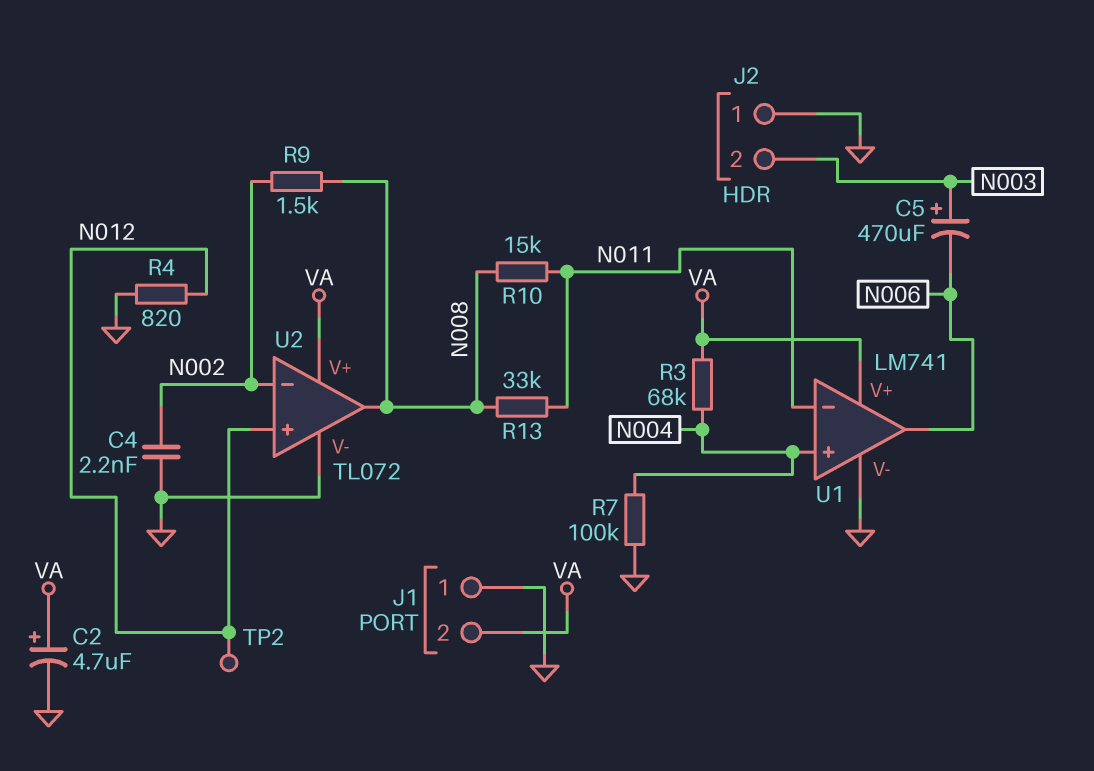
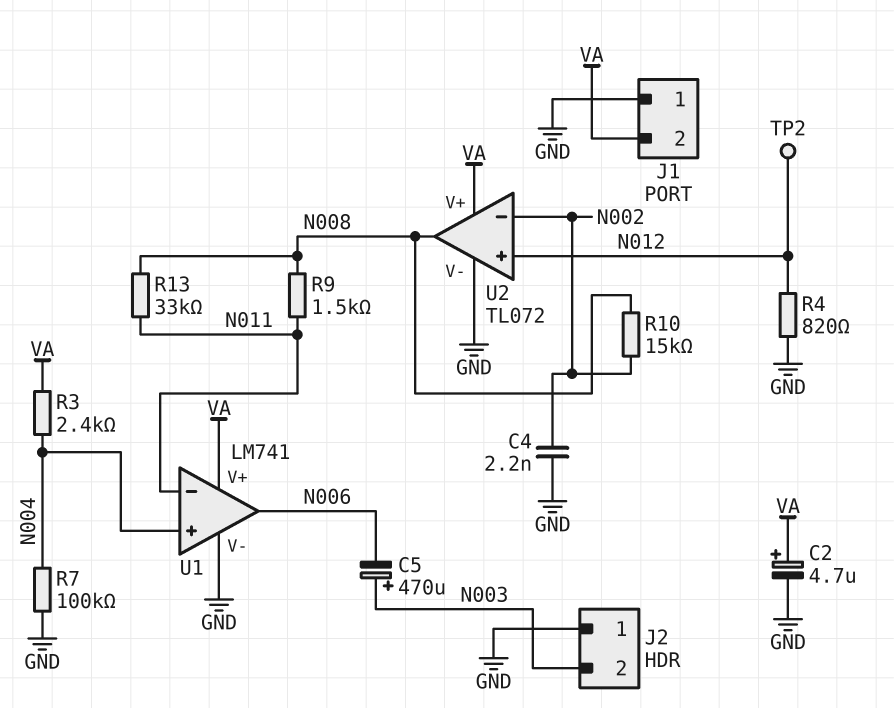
R3: 68k (N004, VA) -> 2.4k (N004, VA)
R9: 1.5k (N002, N008) -> 1.5k (N008, N011)
R10: 15k (N008, N011) -> 15k (N002, N008)

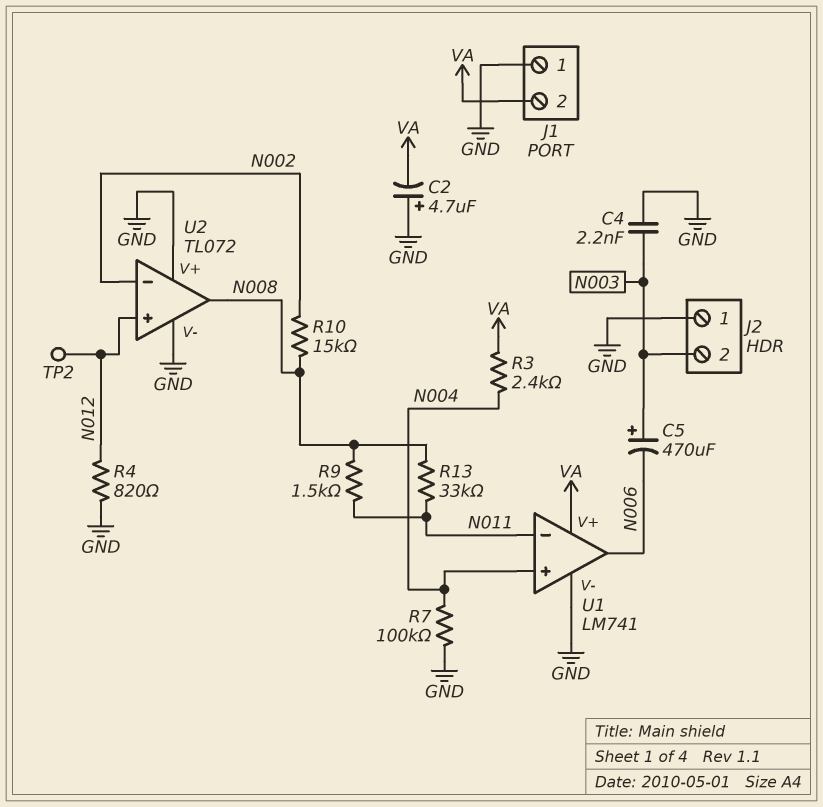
C2: 4.7uF (plus VA, minus GND) -> 4.7uF (plus GND, minus VA)
C4: 2.2nF (GND, N002) -> 2.2nF (GND, N003)
U2 pin V+: VA -> GND

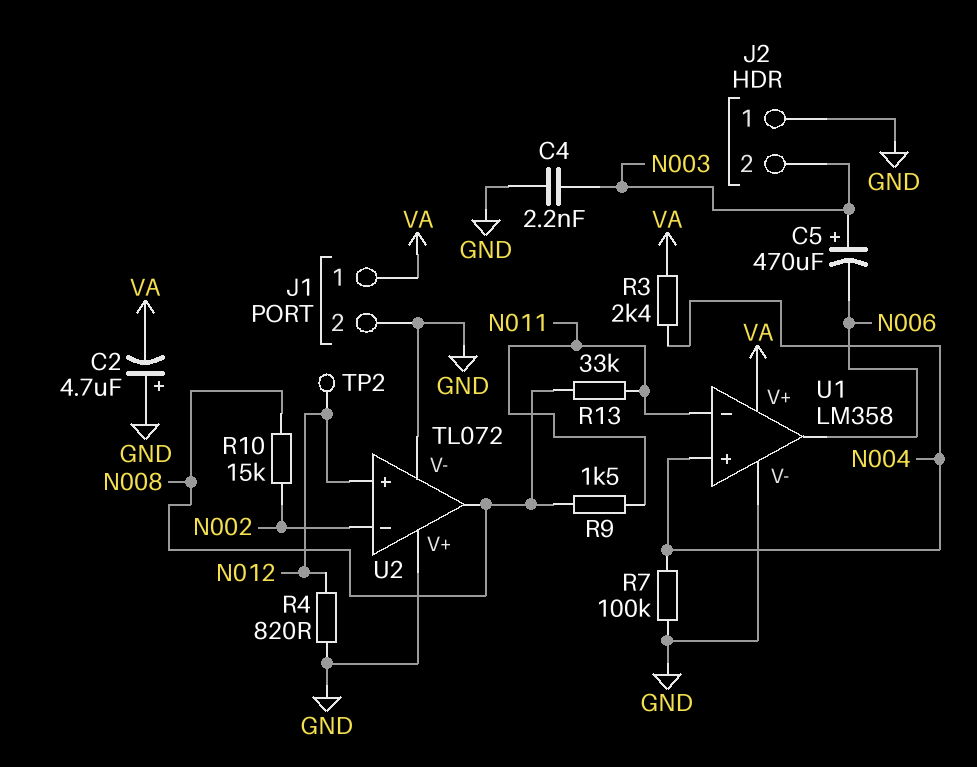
J1 pin 1: GND -> VA
J1 pin 2: VA -> GND
U1: LM741 -> LM358

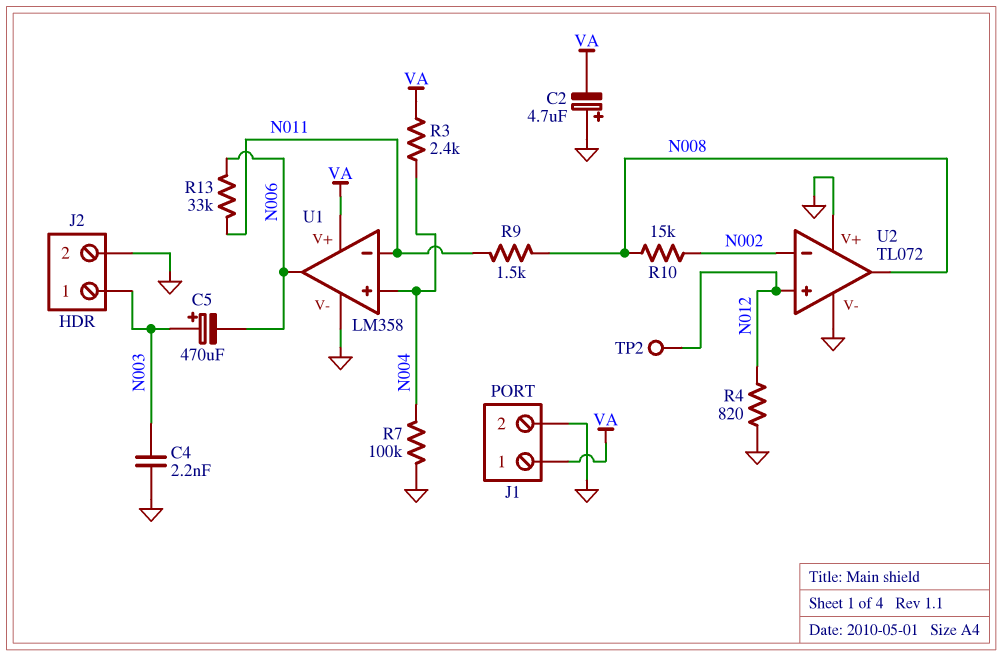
J2 pin 1: GND -> N003
J2 pin 2: N003 -> GND
R13: 33k (N008, N011) -> 33k (N006, N011)

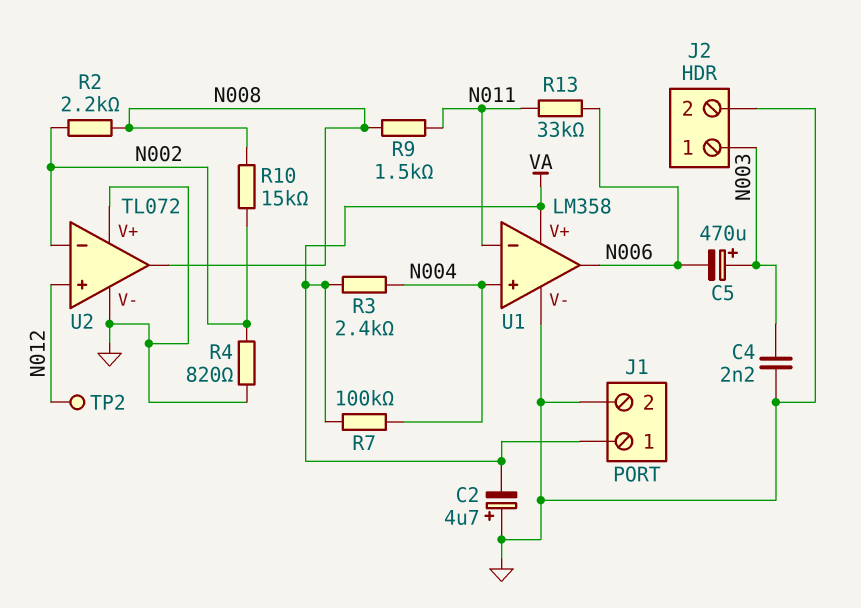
R2: none -> 2.2k (N002, N008)
R4: 820 (GND, N012) -> 820 (GND, N002)
R7: 100k (GND, N004) -> 100k (N004, VA)

